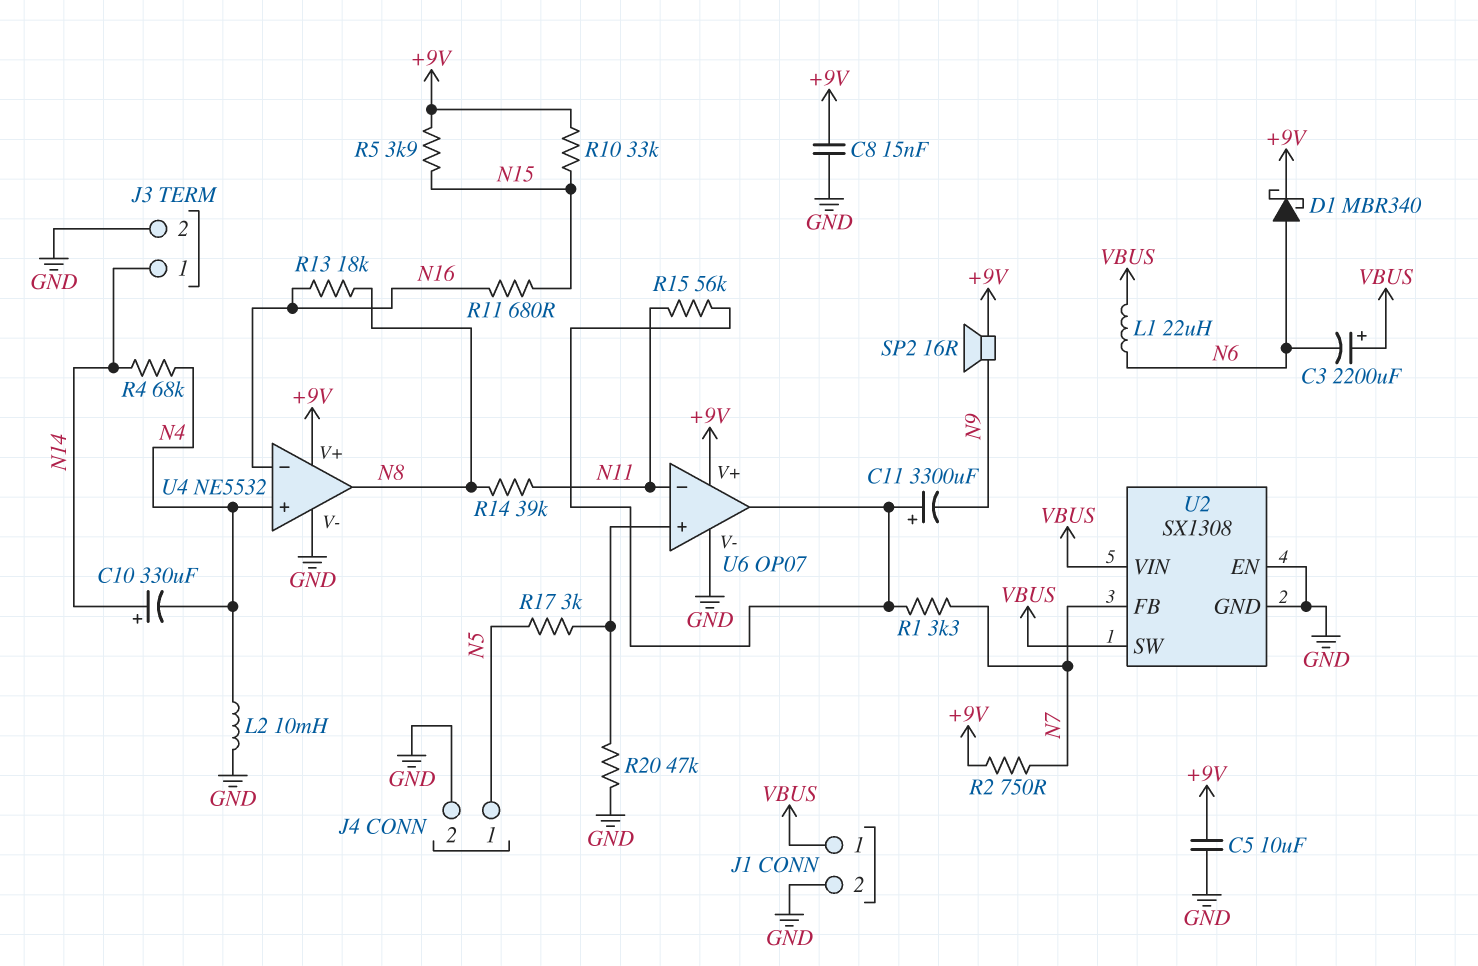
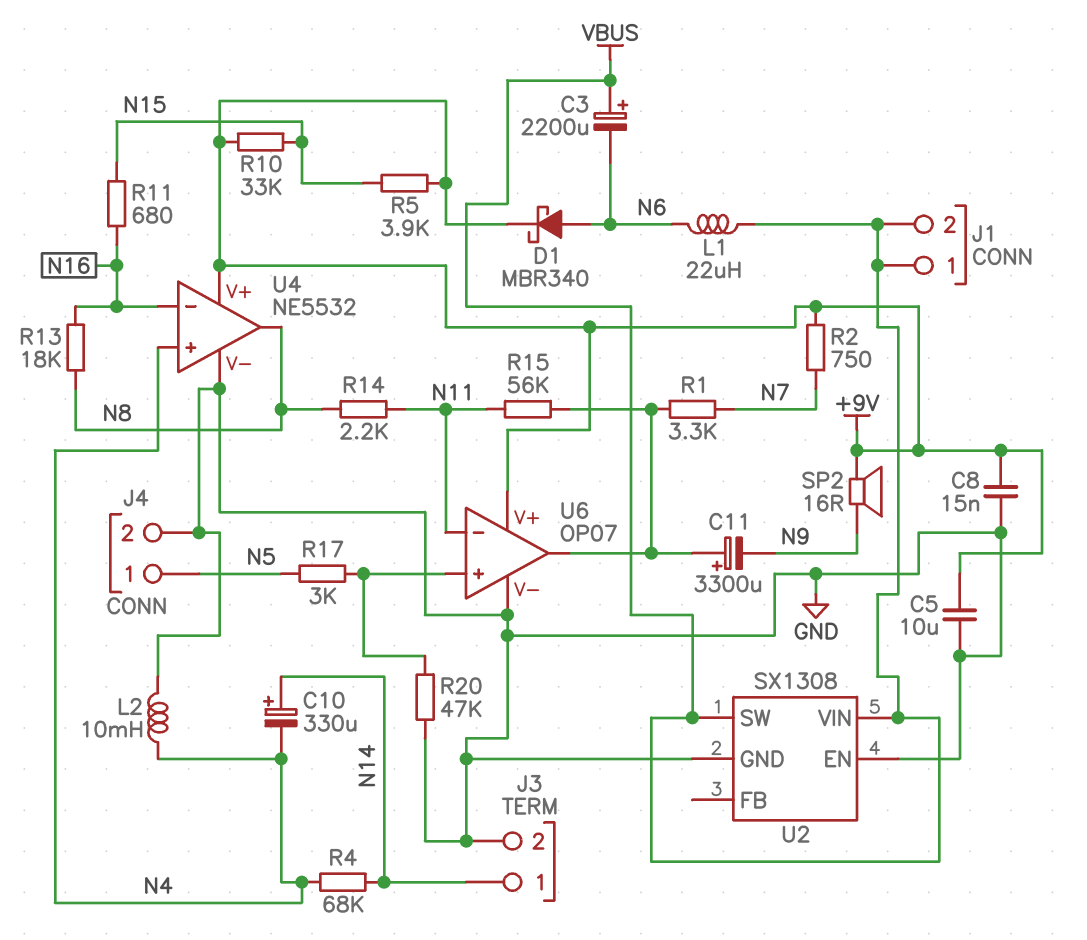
J1 pin 2: GND -> VBUS
R14: 39k (N8, N11) -> 2.2k (N8, N11)
U2 pin FB: N7 -> none

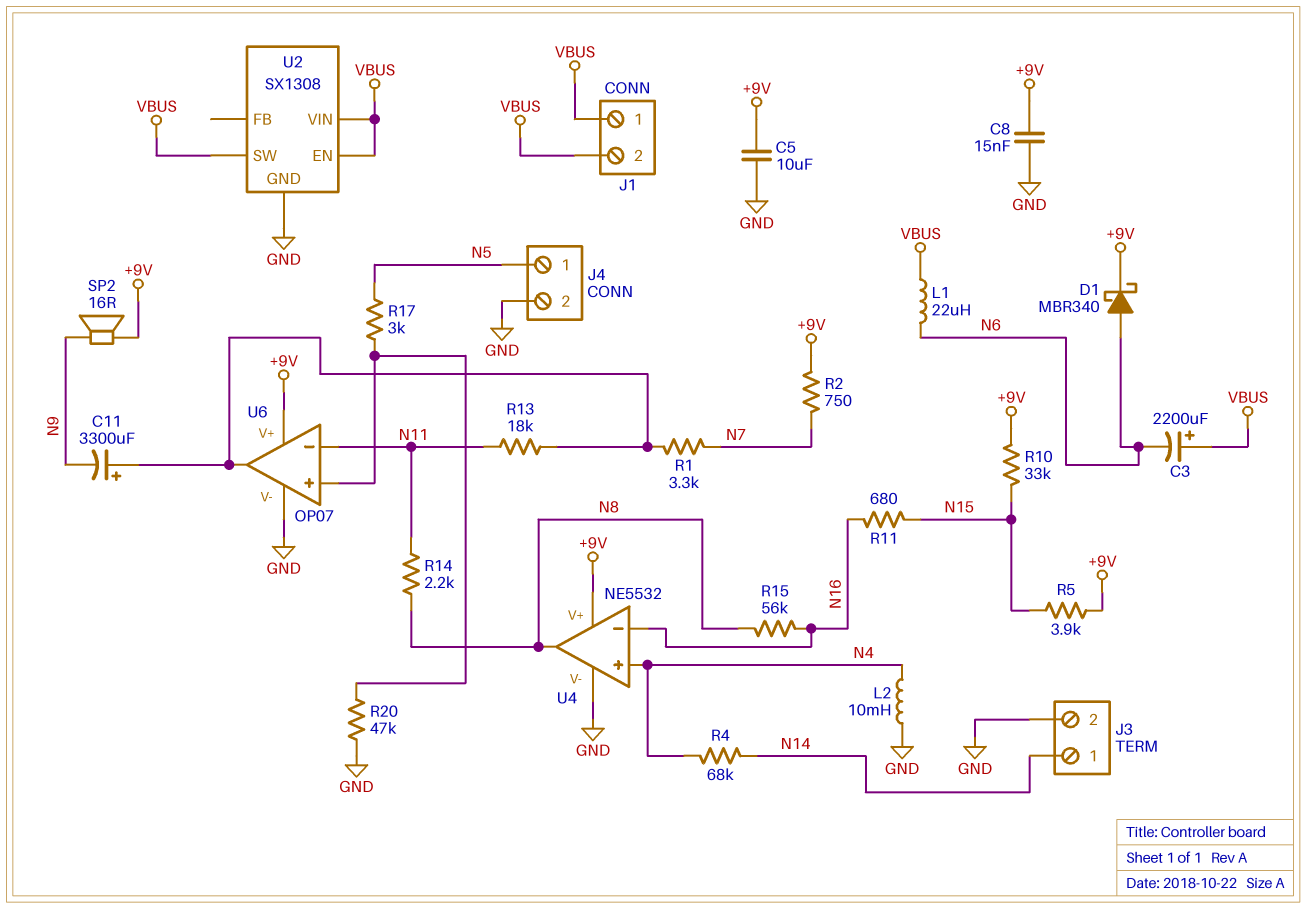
C10: 330uF (plus N14, minus N4) -> none
R13: 18k (N8, N16) -> 18k (N11, U6/out)
R15: 56k (N11, U6/out) -> 56k (N8, N16)
U2 pin EN: GND -> VBUS

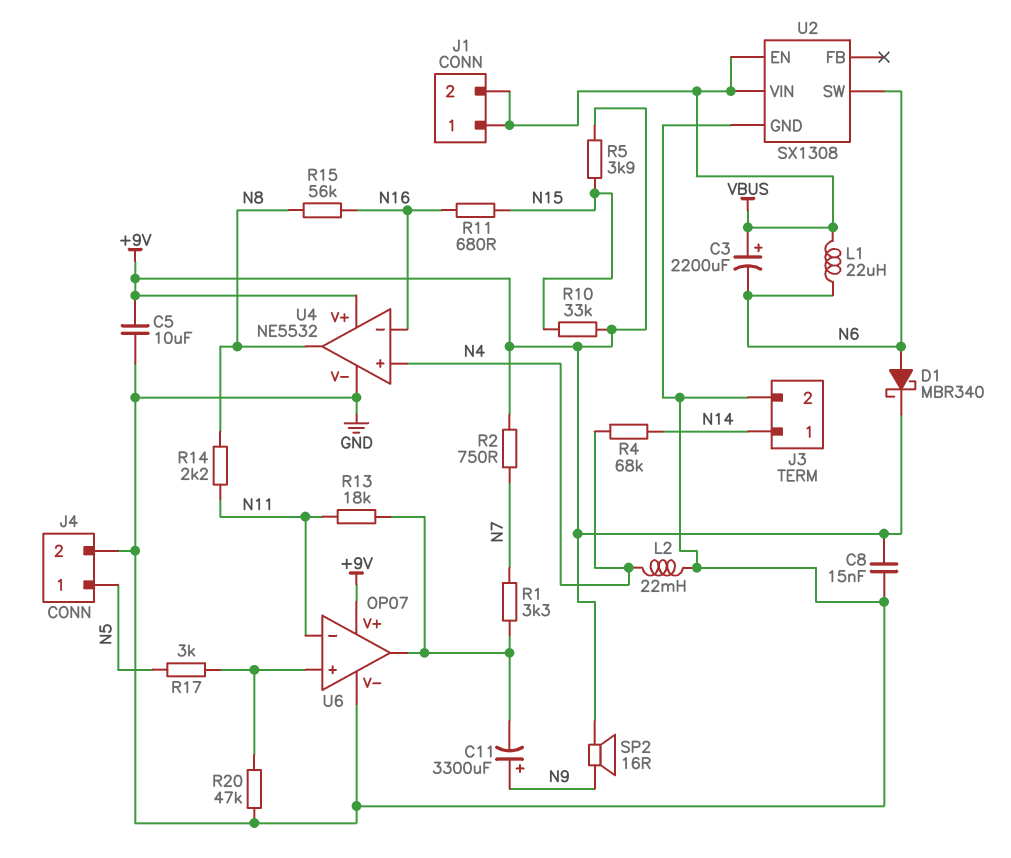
C11: 3300uF (plus U6/out, minus N9) -> 3300uF (plus N9, minus U6/out)
L2: 10mH (GND, N4) -> 22mH (GND, N4)
U2 pin SW: VBUS -> N6

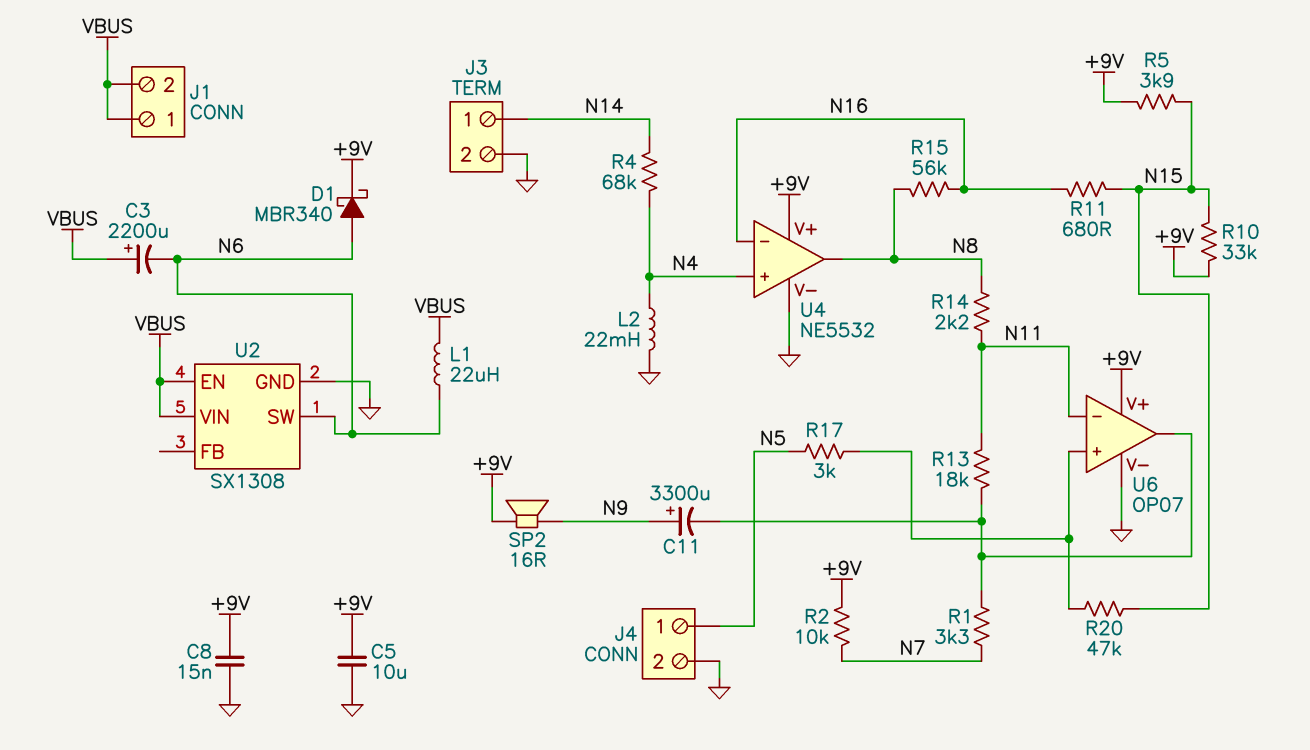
R2: 750 (+9V, N7) -> 10k (+9V, N7)
R20: 47k (GND, U6/in+) -> 47k (N15, U6/in+)

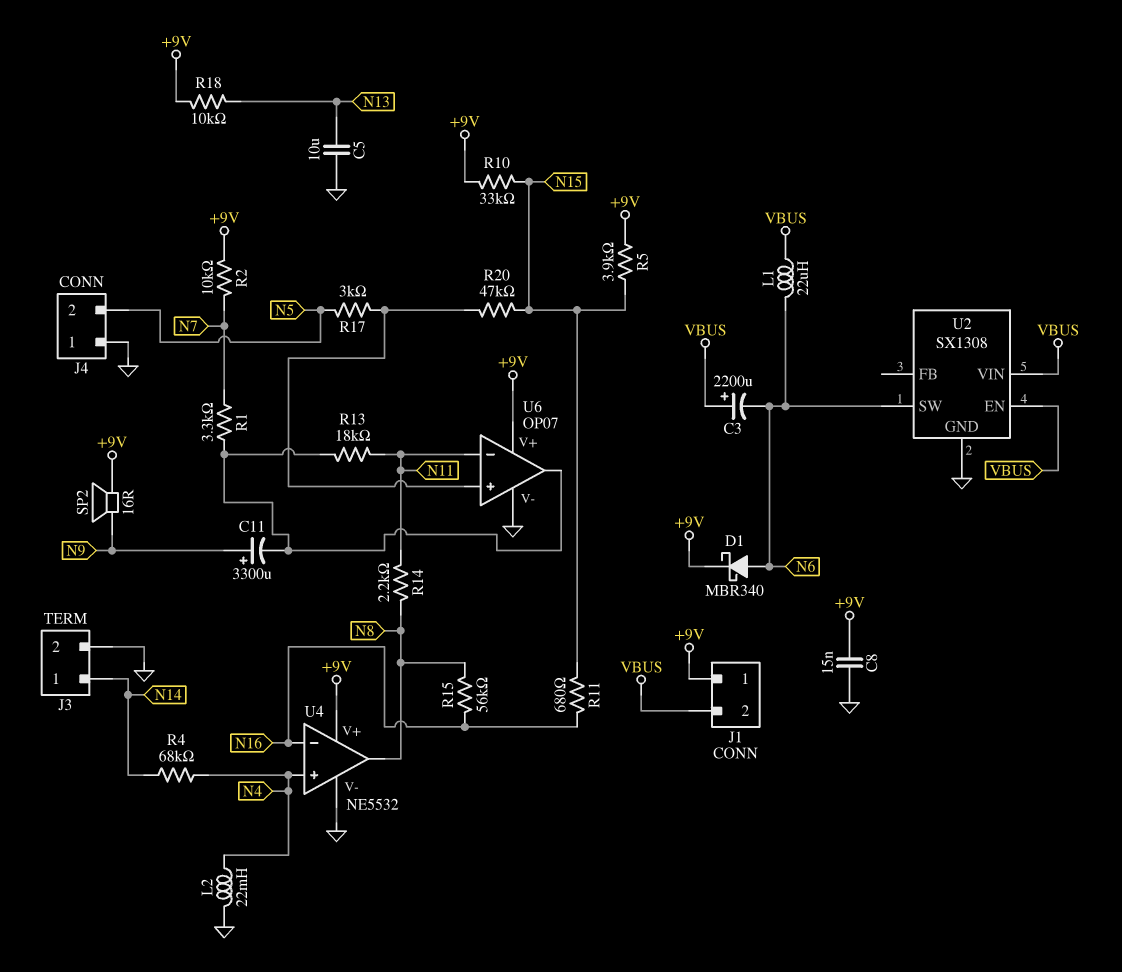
C5: 10uF (+9V, GND) -> 10uF (GND, N13)
J1 pin 1: VBUS -> +9V
J4 pin 1: N5 -> GND
J4 pin 2: GND -> N5
R18: none -> 10k (+9V, N13)

